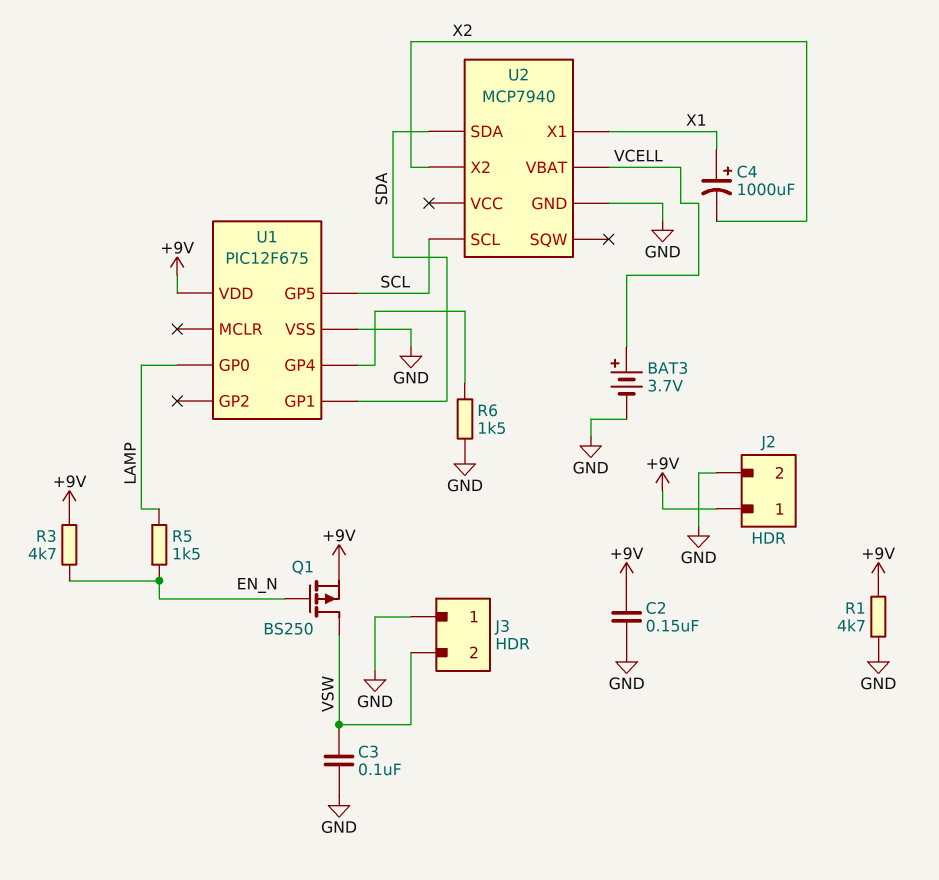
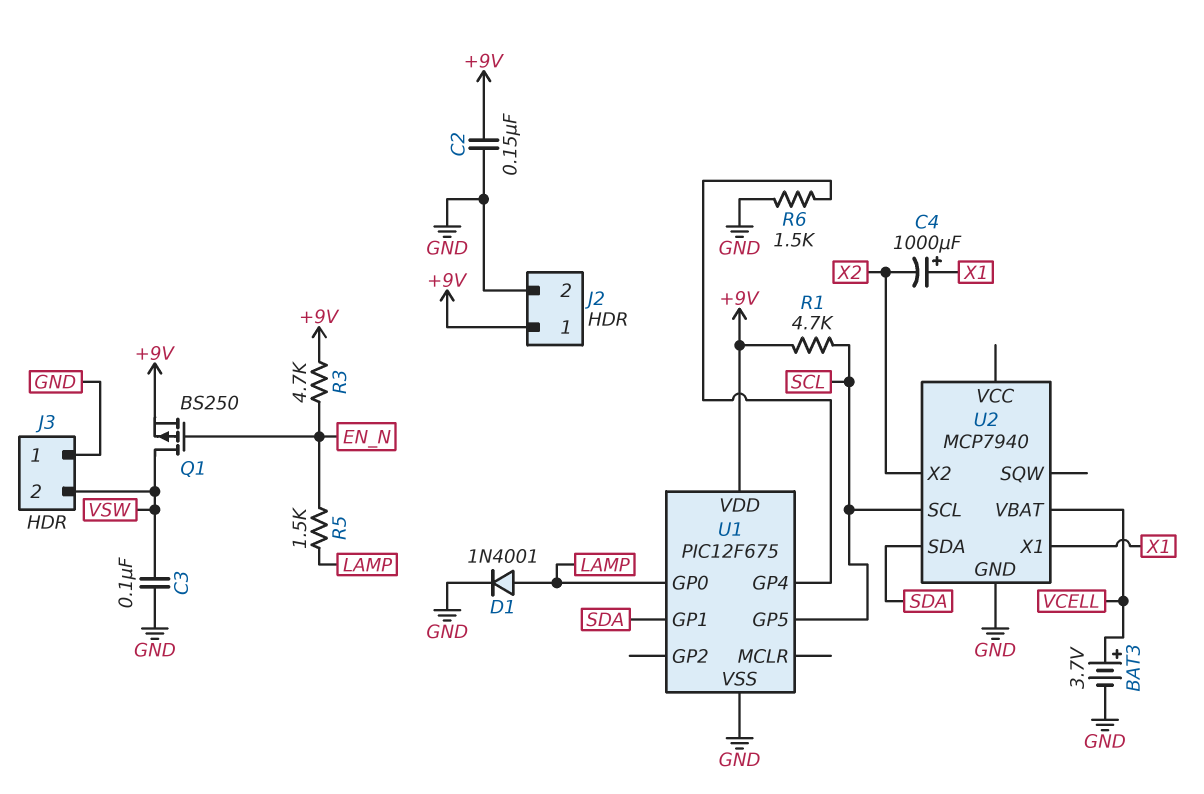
D1: none -> diode 1N4001 (A LAMP, K GND)
R1: 4.7k (+9V, GND) -> 4.7k (+9V, SCL)

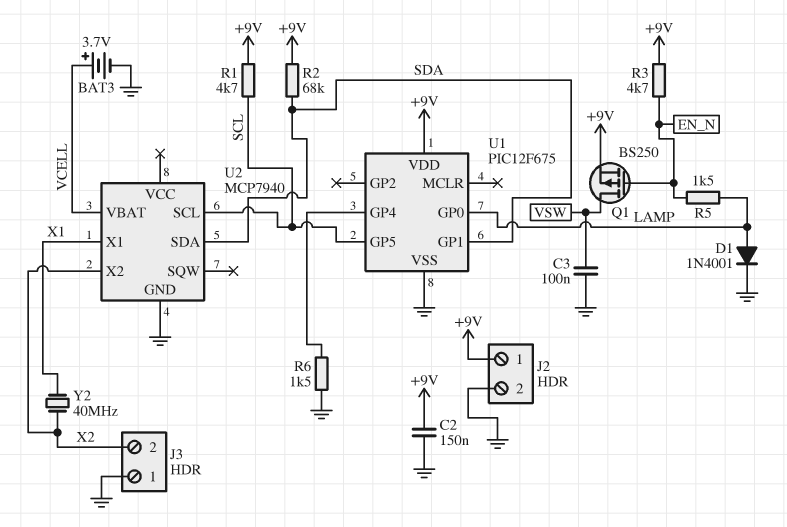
C4: 1000uF (plus X1, minus X2) -> none
J3 pin 2: VSW -> X2
R2: none -> 68k (+9V, SDA)
Y2: none -> 40MHz (X1, X2)

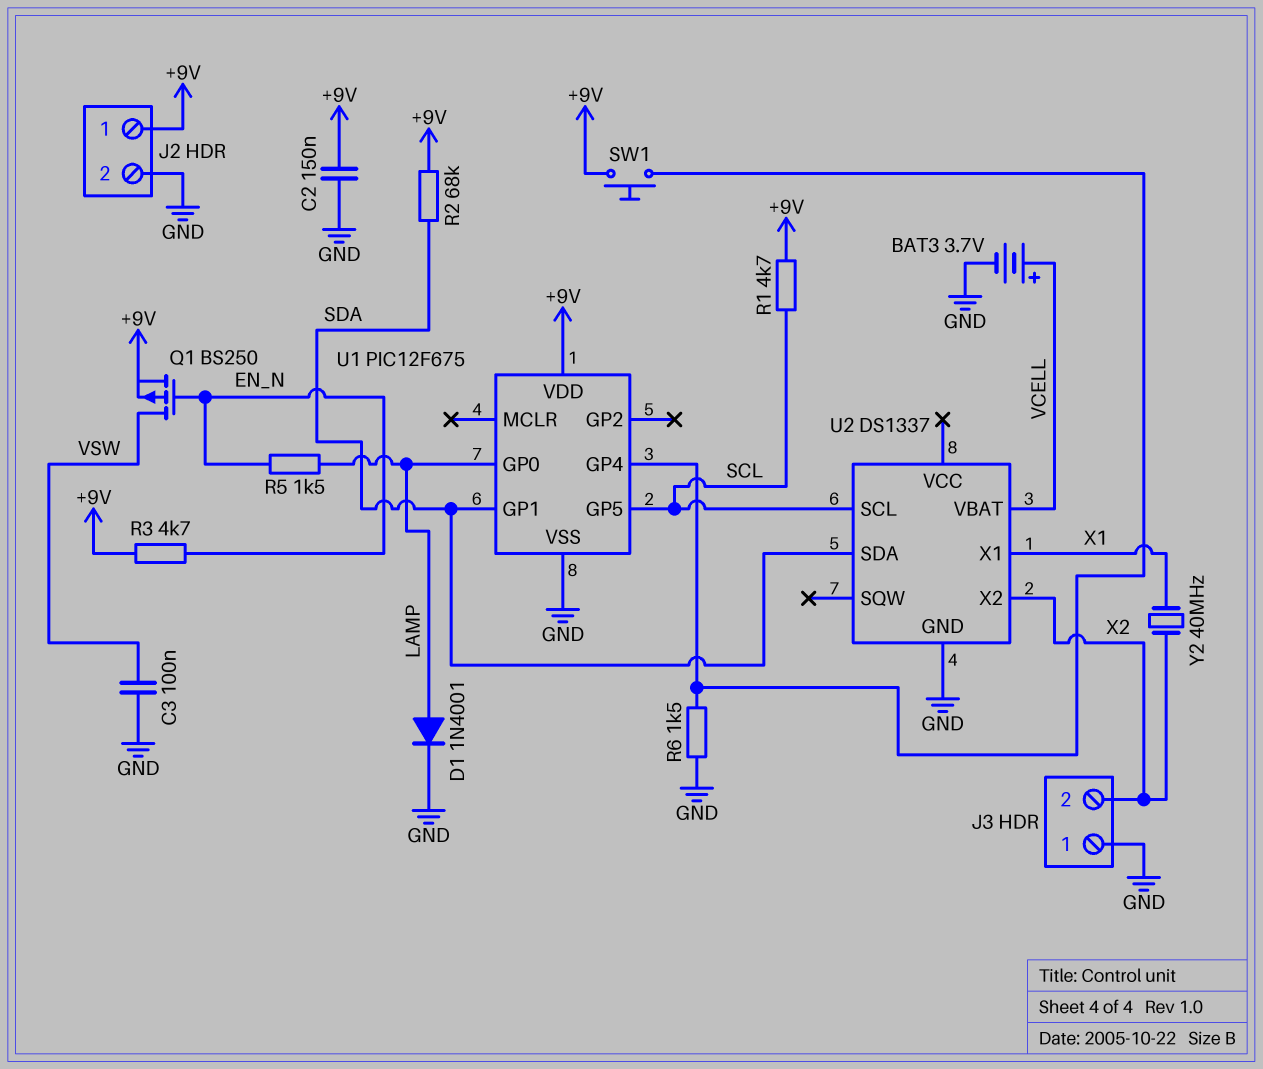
SW1: none -> button (+9V, U1/GP4)
U2: MCP7940 -> DS1337

